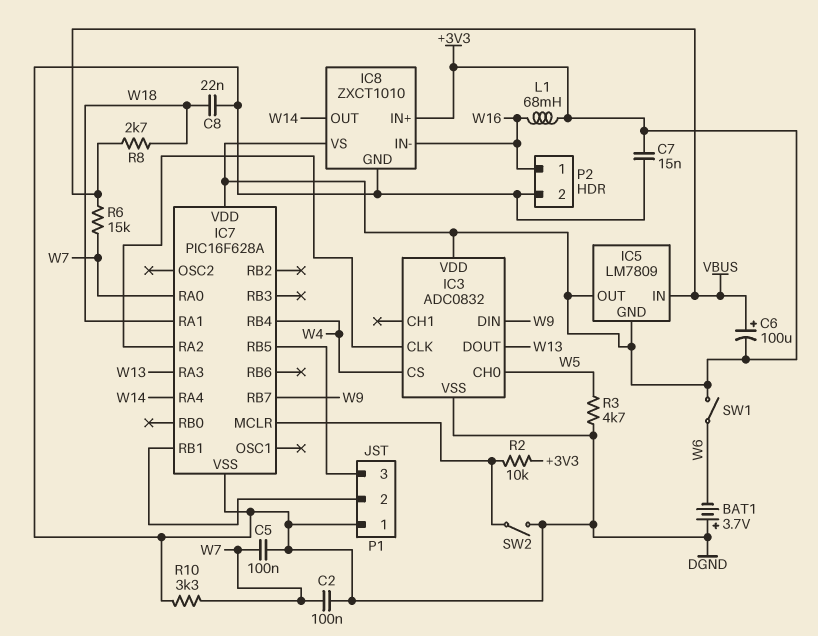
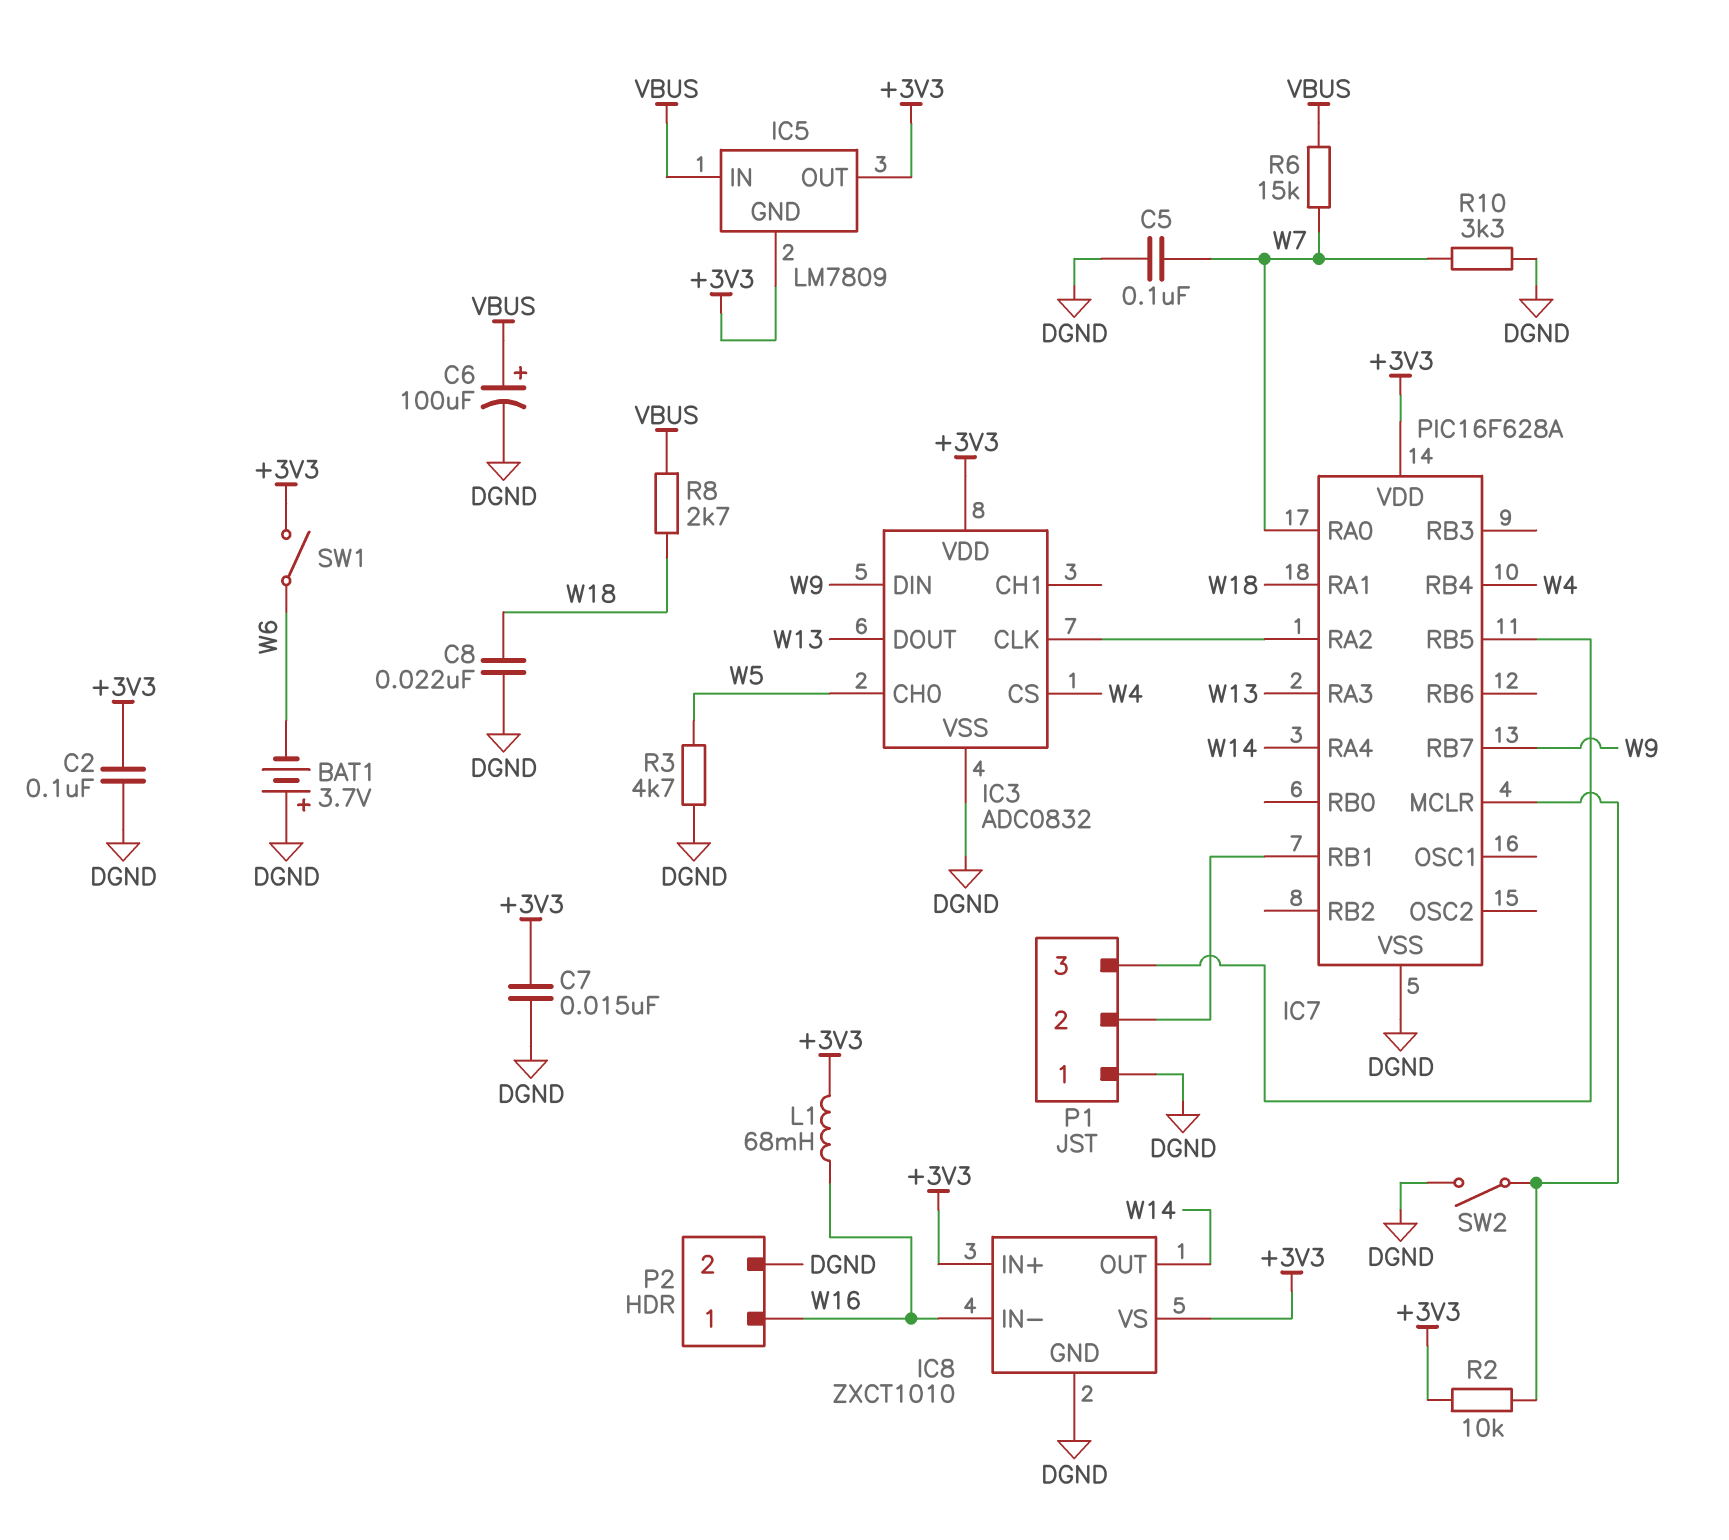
C2: 100nF (DGND, W7) -> 100nF (+3V3, DGND)
C6: 100uF (plus VBUS, minus +3V3) -> 100uF (plus VBUS, minus DGND)

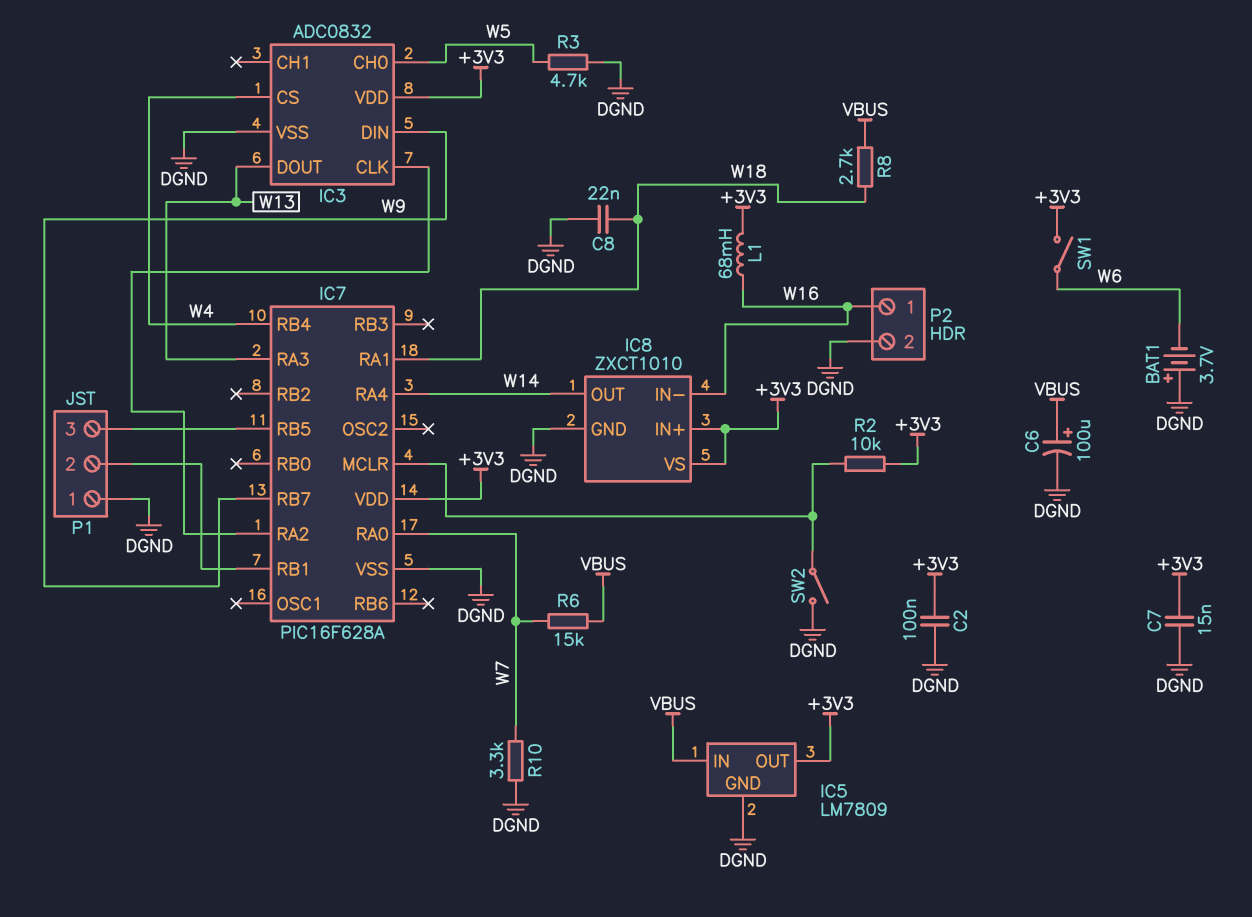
C5: 100nF (DGND, W7) -> none
IC5 pin GND: +3V3 -> DGND

